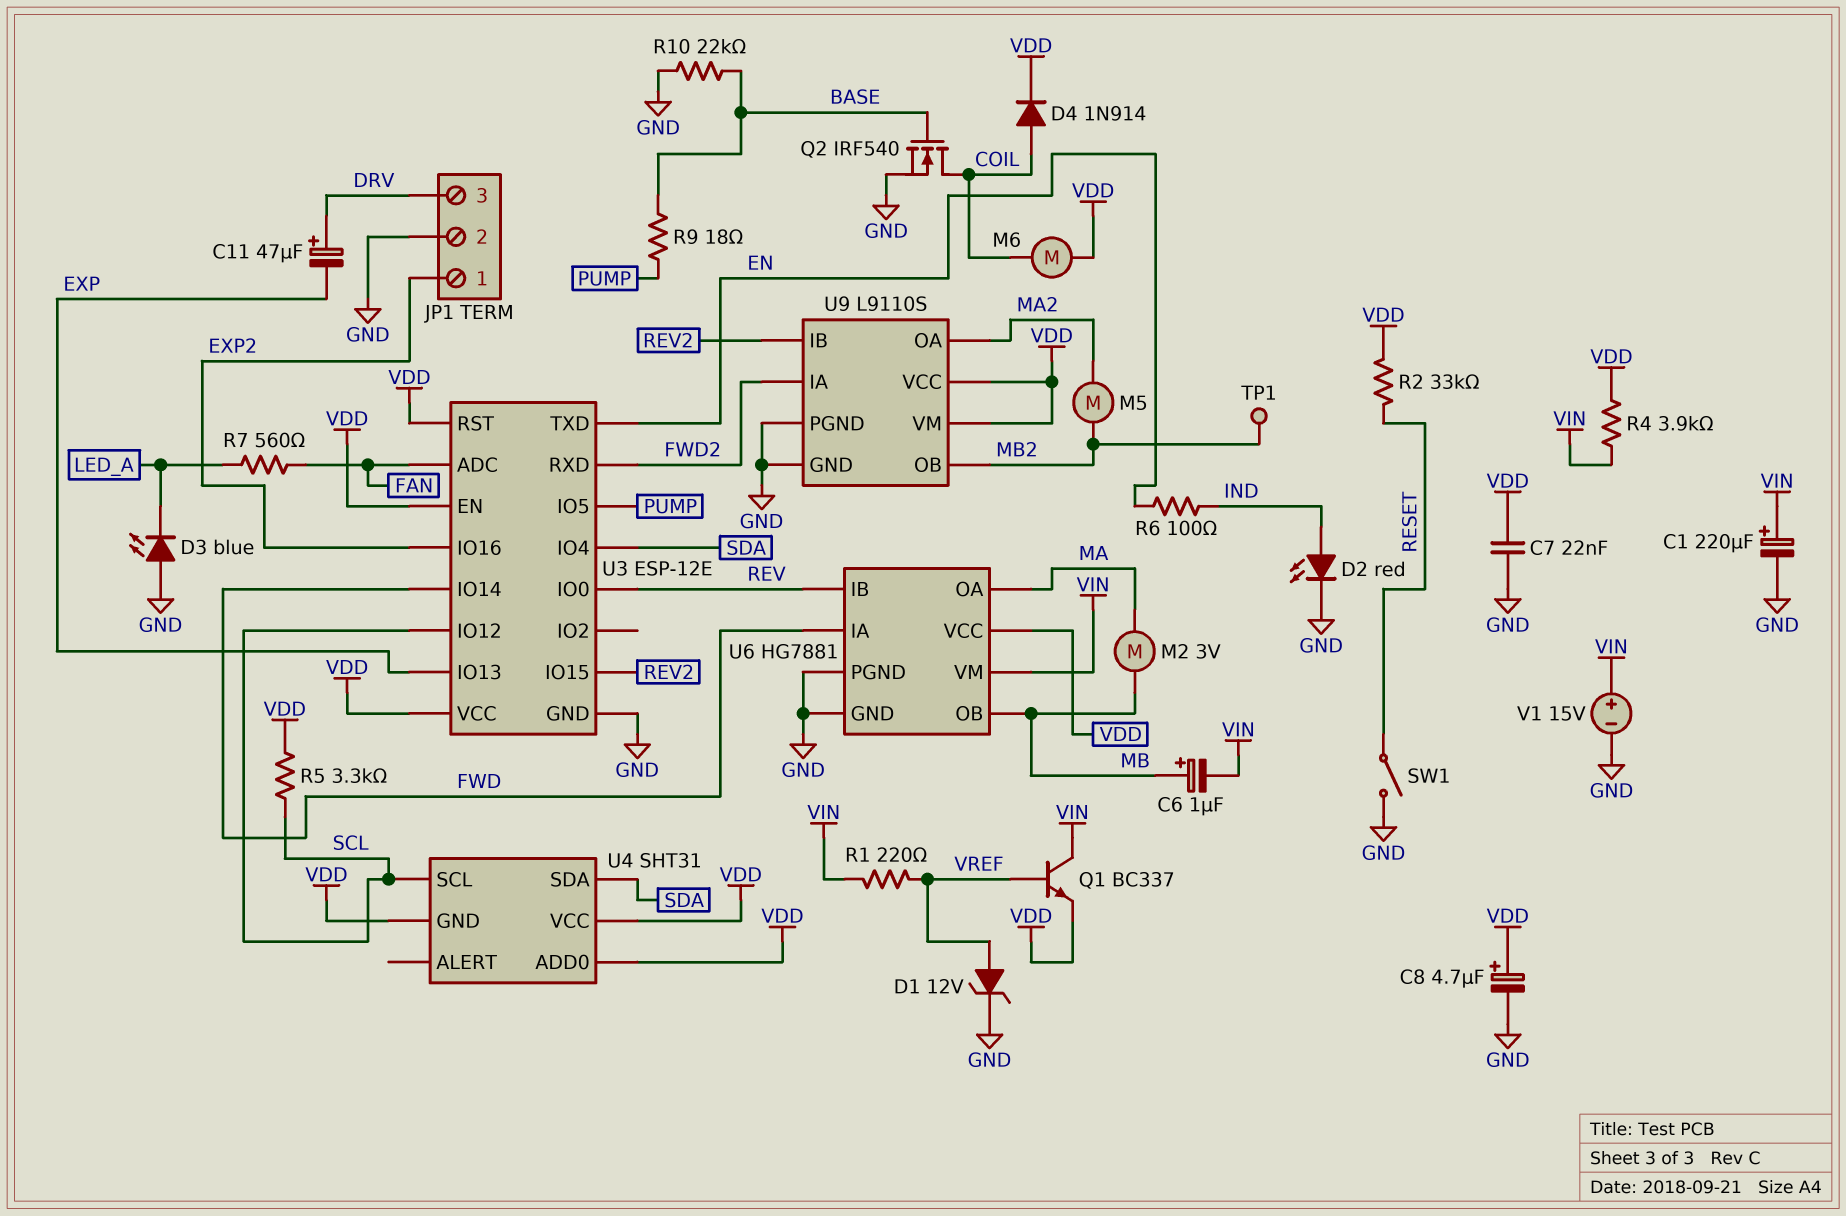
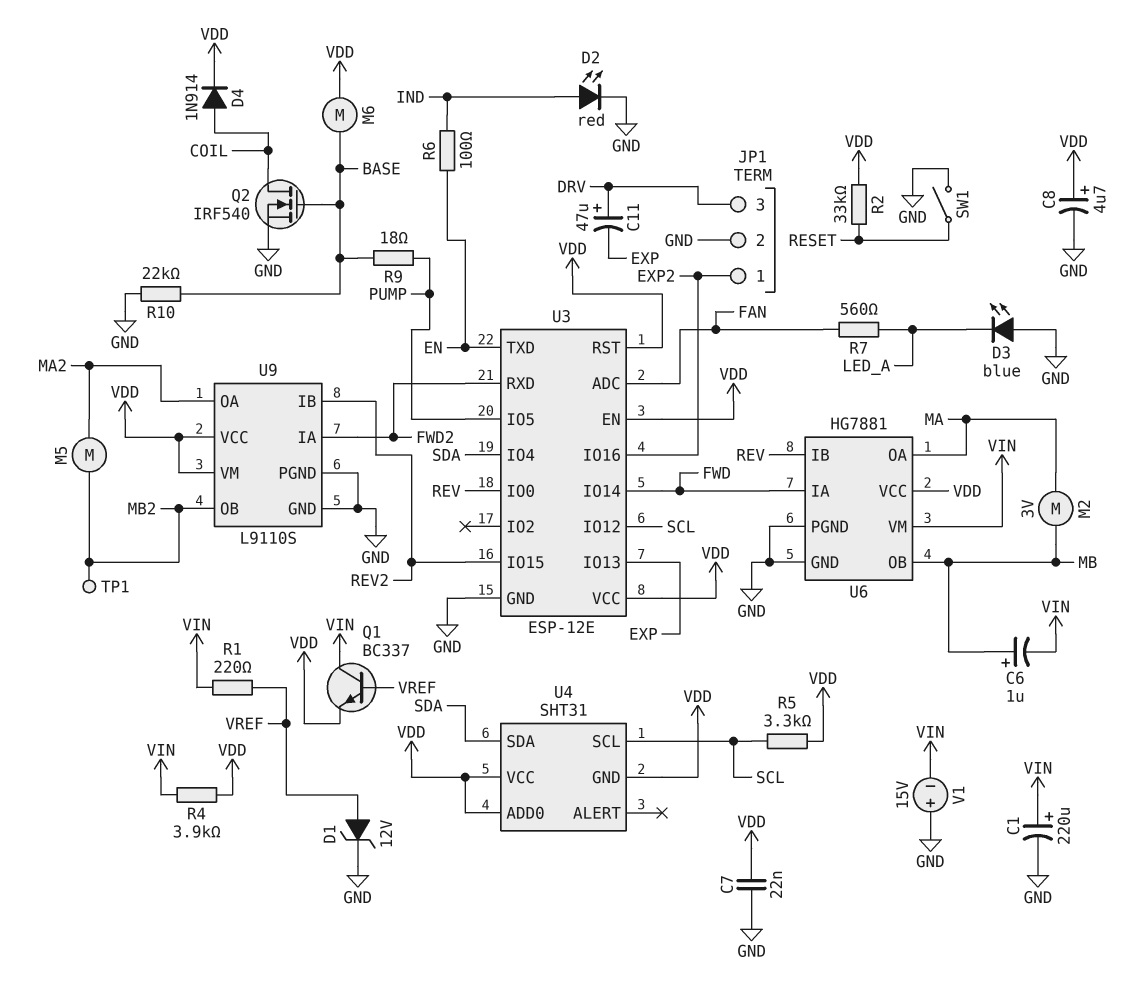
M6: motor (COIL, VDD) -> motor (BASE, VDD)
V1: 15V (plus VIN, minus GND) -> 15V (plus GND, minus VIN)

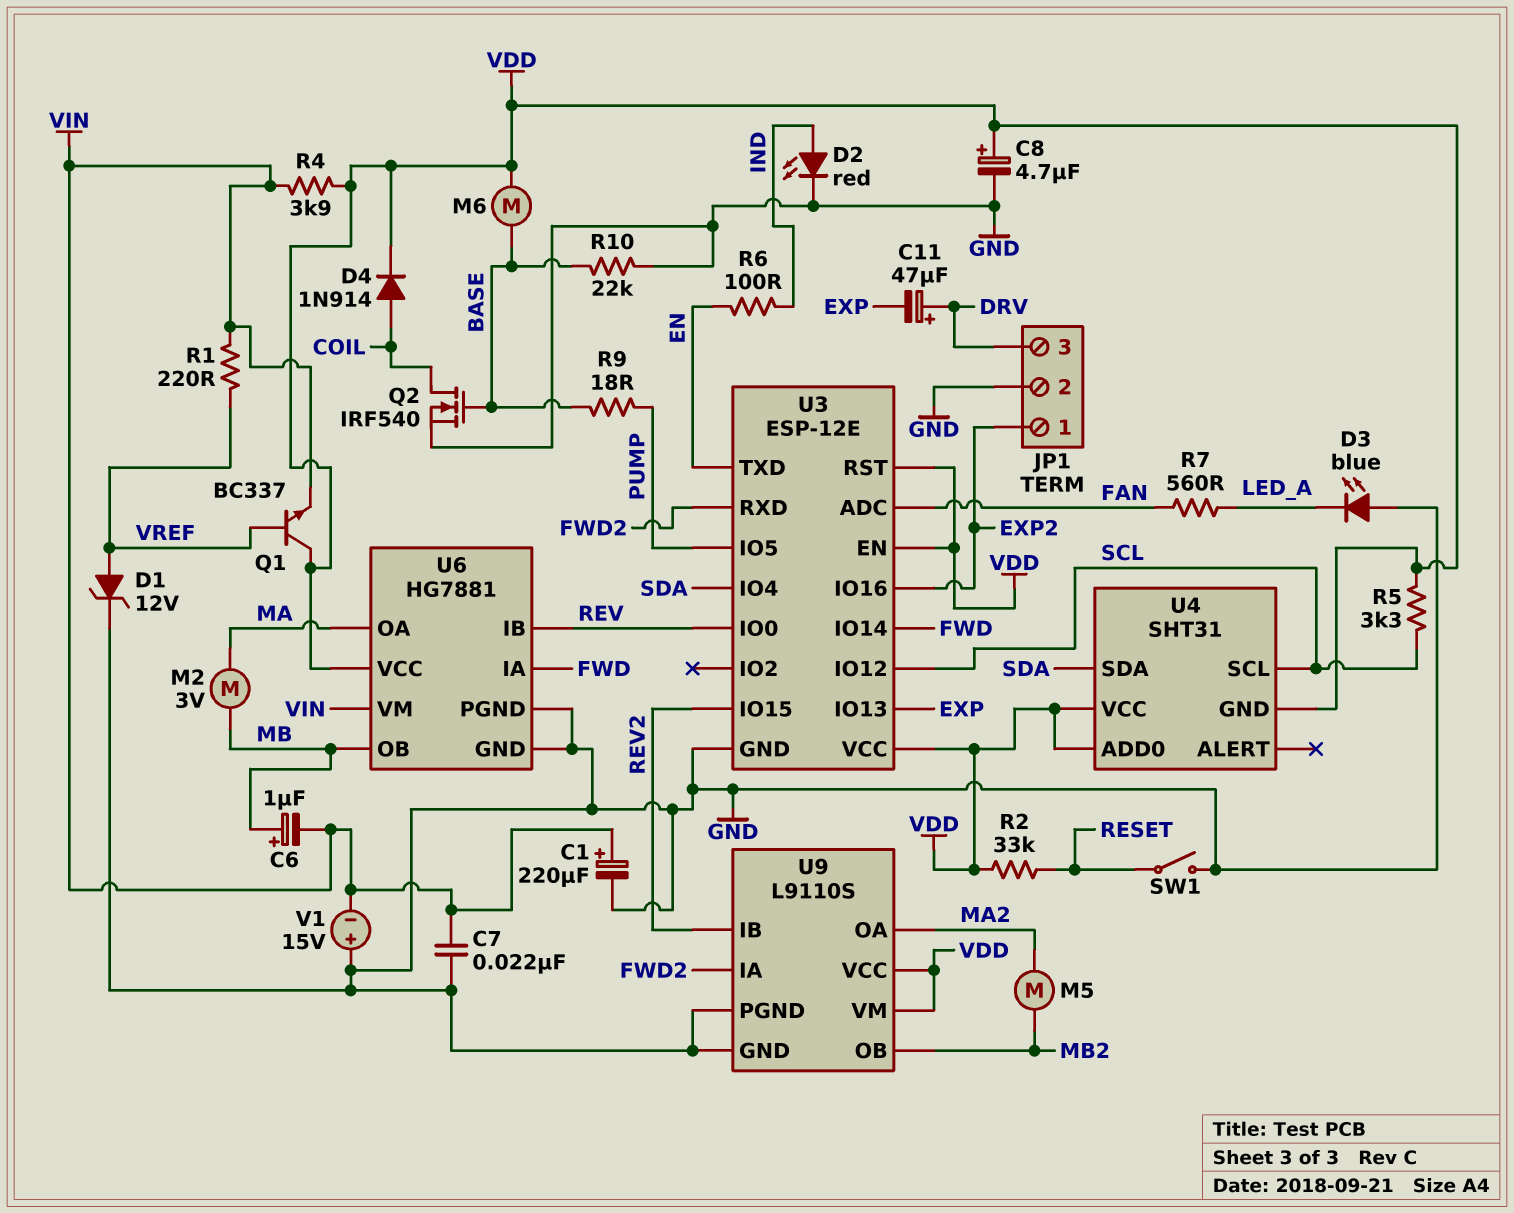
C7: 22nF (GND, VDD) -> 22nF (GND, VIN)
Q1: NPN BC337 (B VREF, C VIN, E VDD) -> NPN BC337 (B VREF, C VDD, E VIN)
TP1: test point (MB2) -> none

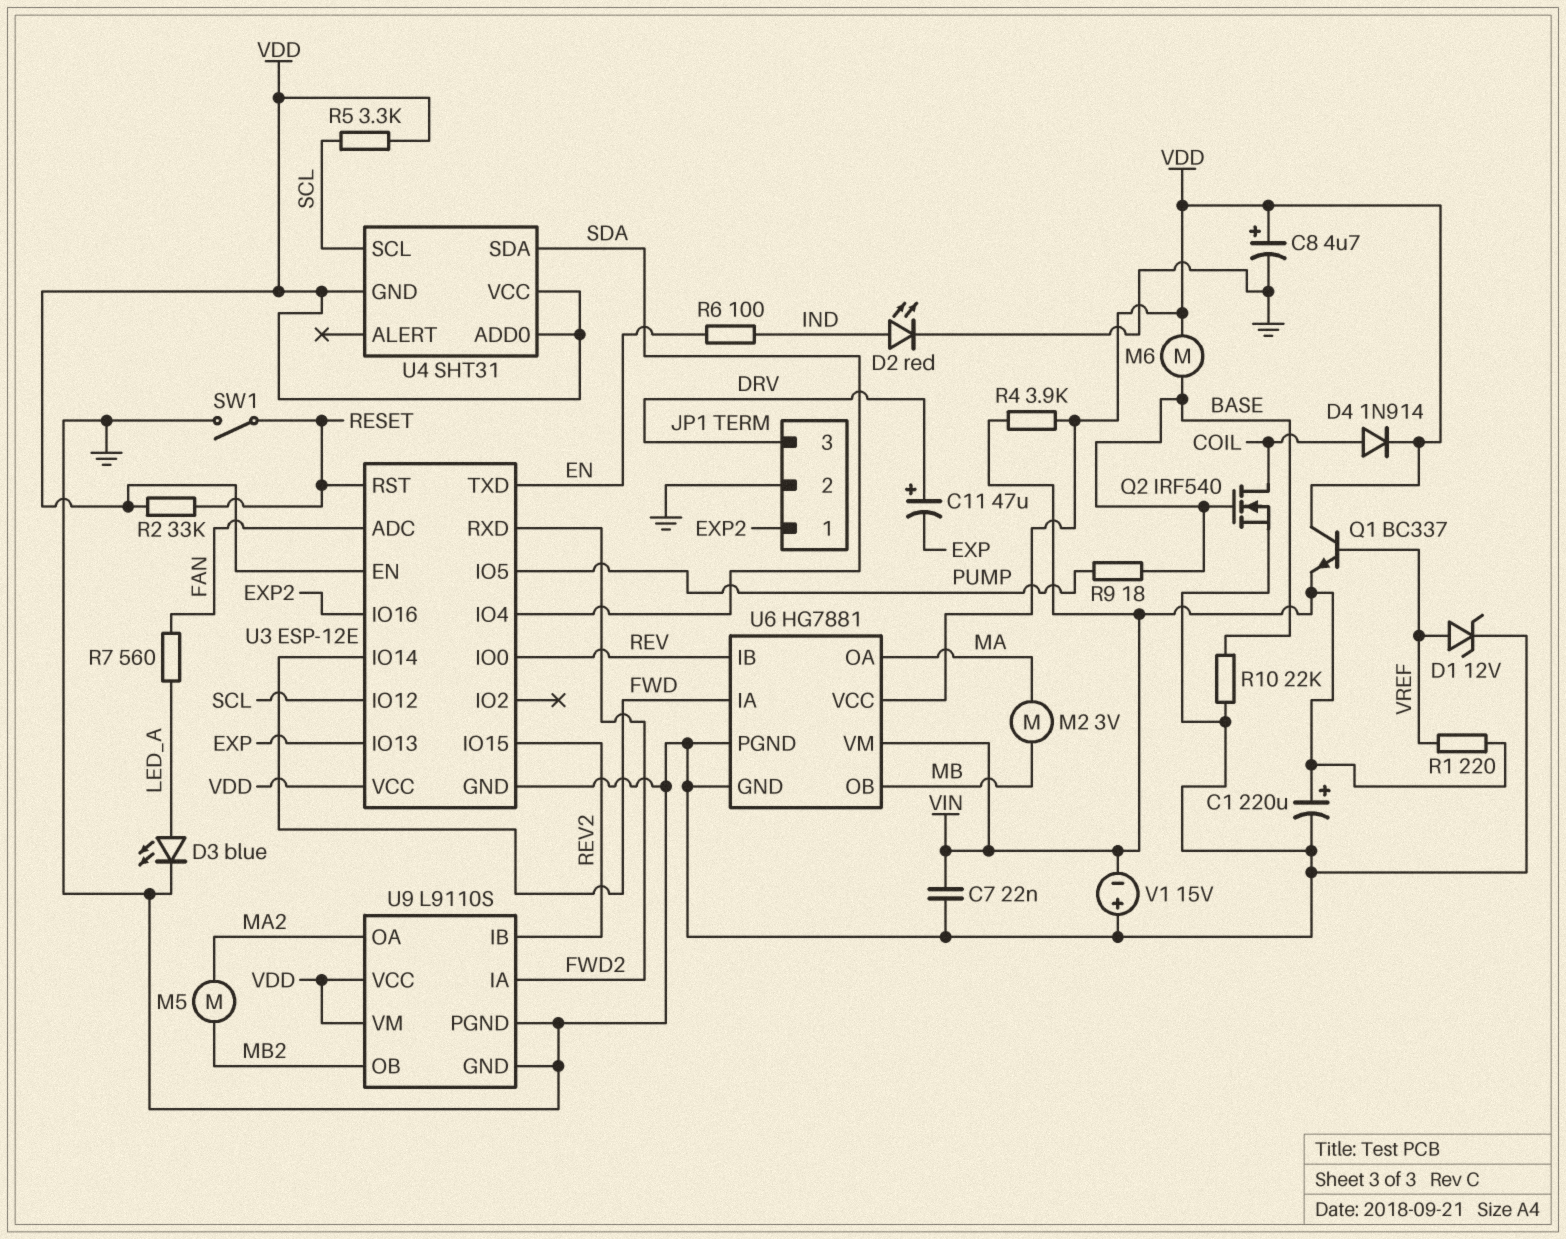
C6: 1uF (plus MB, minus VIN) -> none
D3: LED blue (A GND, K LED_A) -> LED blue (A LED_A, K GND)
U3 pin RST: VDD -> RESET

